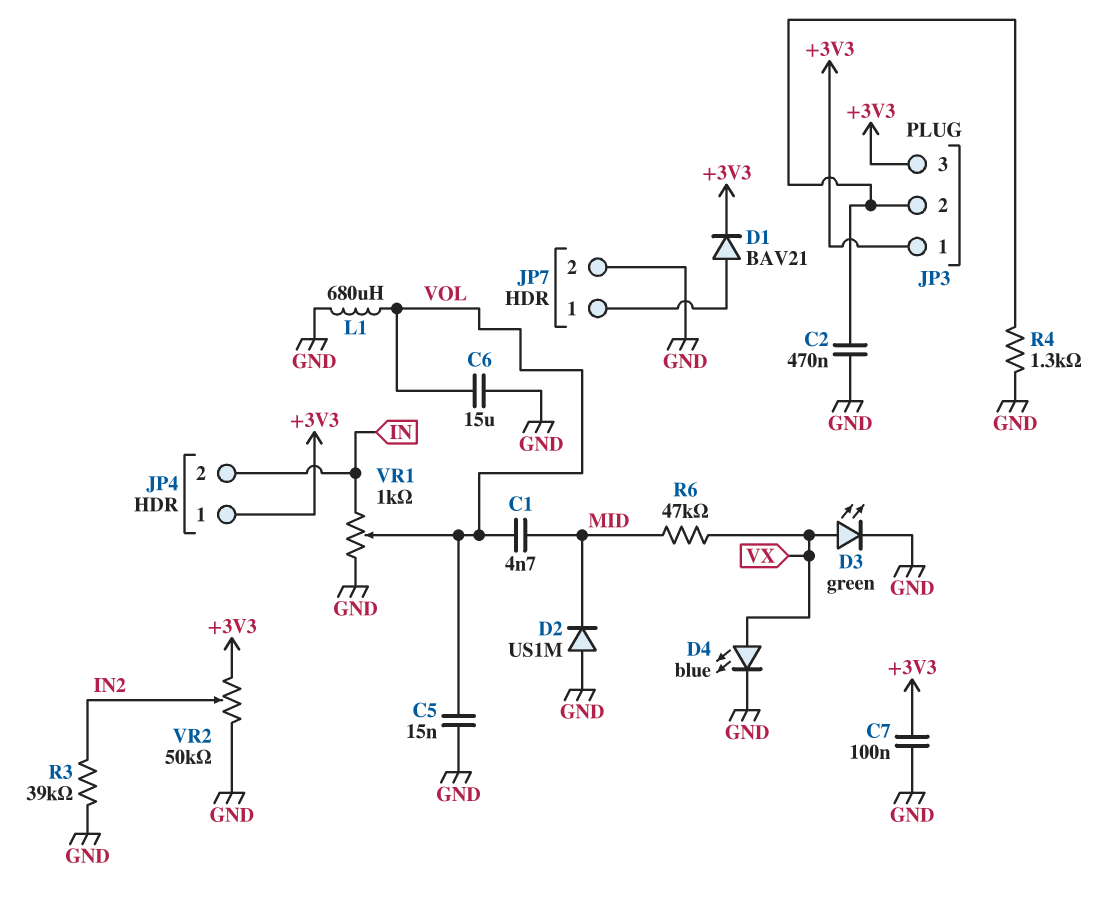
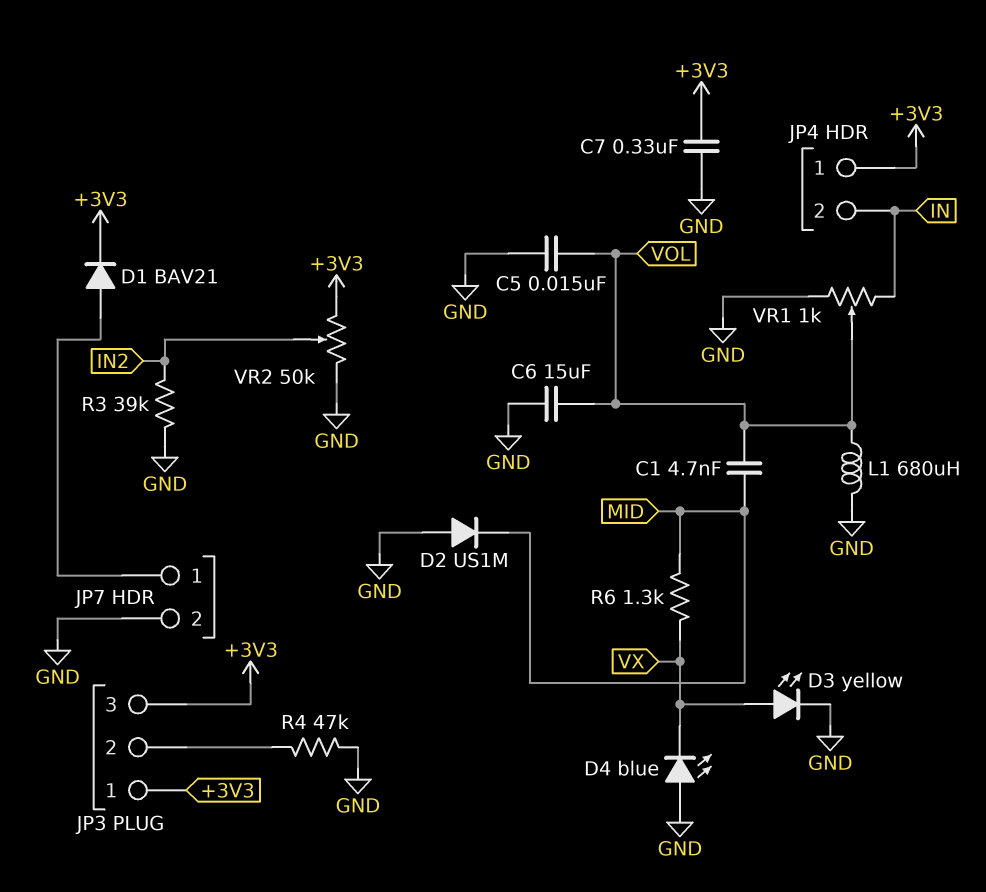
C2: 470nF (GND, JP3/2) -> none
C7: 100nF (+3V3, GND) -> 330nF (+3V3, GND)
D3: LED green (A VX, K GND) -> LED yellow (A VX, K GND)
D4: LED blue (A VX, K GND) -> LED blue (A GND, K VX)
R4: 1.3k (GND, JP3/2) -> 47k (GND, JP3/2)
R6: 47k (MID, VX) -> 1.3k (MID, VX)

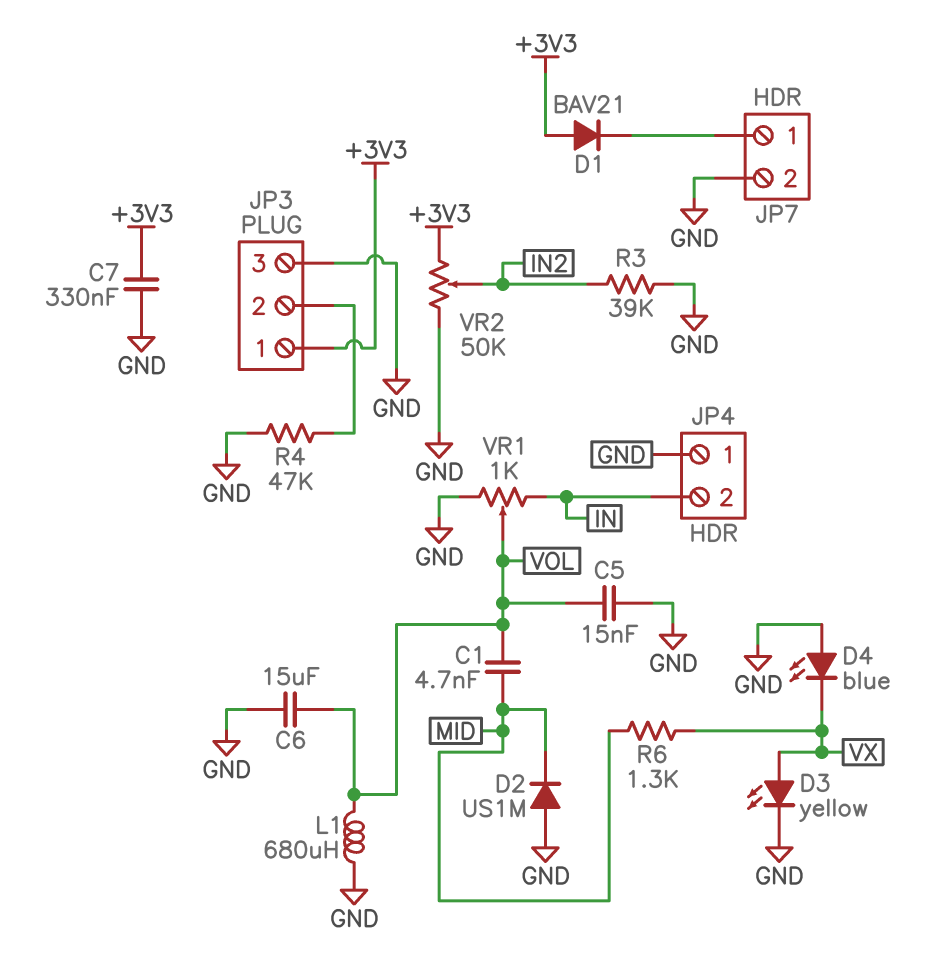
D1: diode BAV21 (A JP7/1, K +3V3) -> diode BAV21 (A +3V3, K JP7/1)
JP3 pin 3: +3V3 -> GND
JP4 pin 1: +3V3 -> GND

